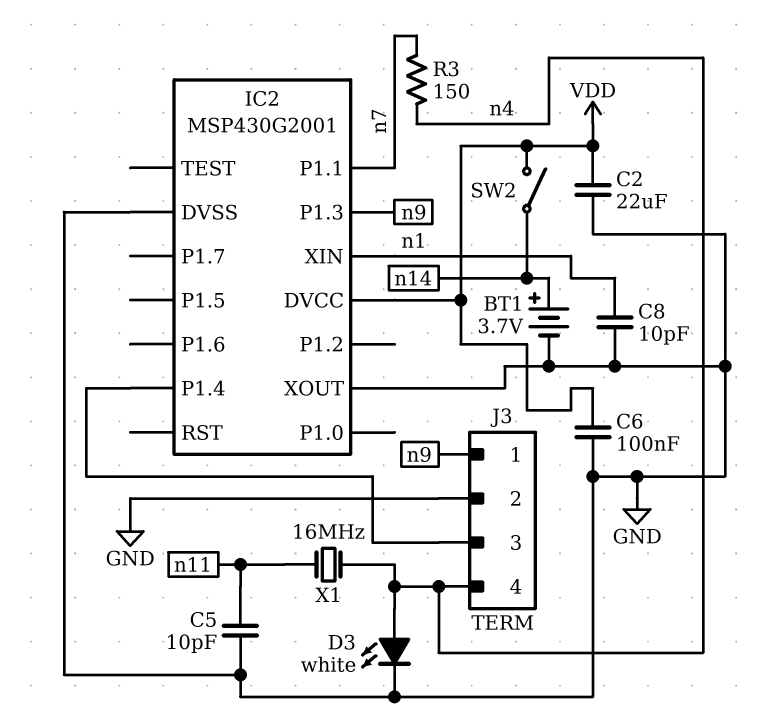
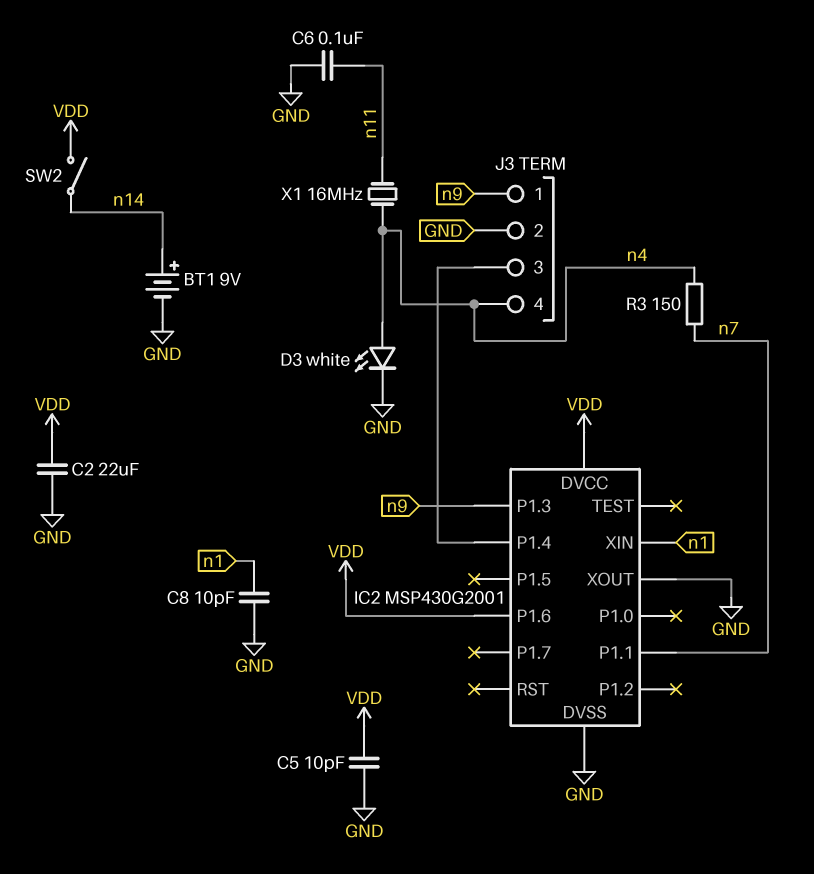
BT1: 3.7V (plus n14, minus GND) -> 9V (plus n14, minus GND)
C5: 10pF (GND, n11) -> 10pF (GND, VDD)
C6: 100nF (GND, VDD) -> 100nF (GND, n11)
IC2 pin P1.6: none -> VDD

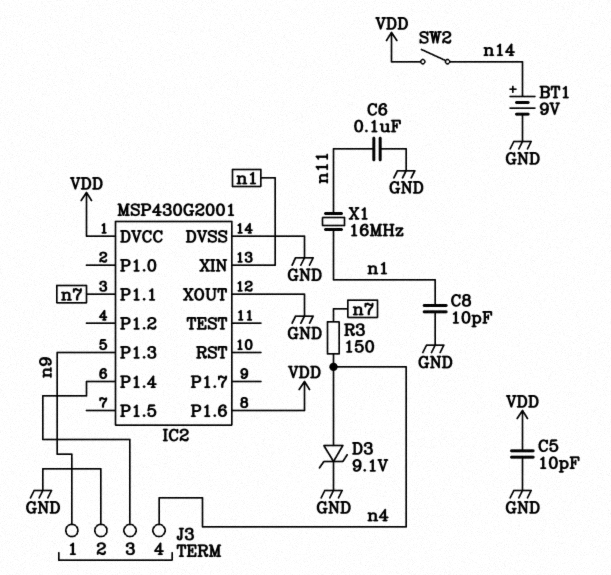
C2: 22uF (GND, VDD) -> none
D3: LED white (A n4, K GND) -> zener 9.1V (A n4, K GND)
X1: 16MHz (n4, n11) -> 16MHz (n1, n11)

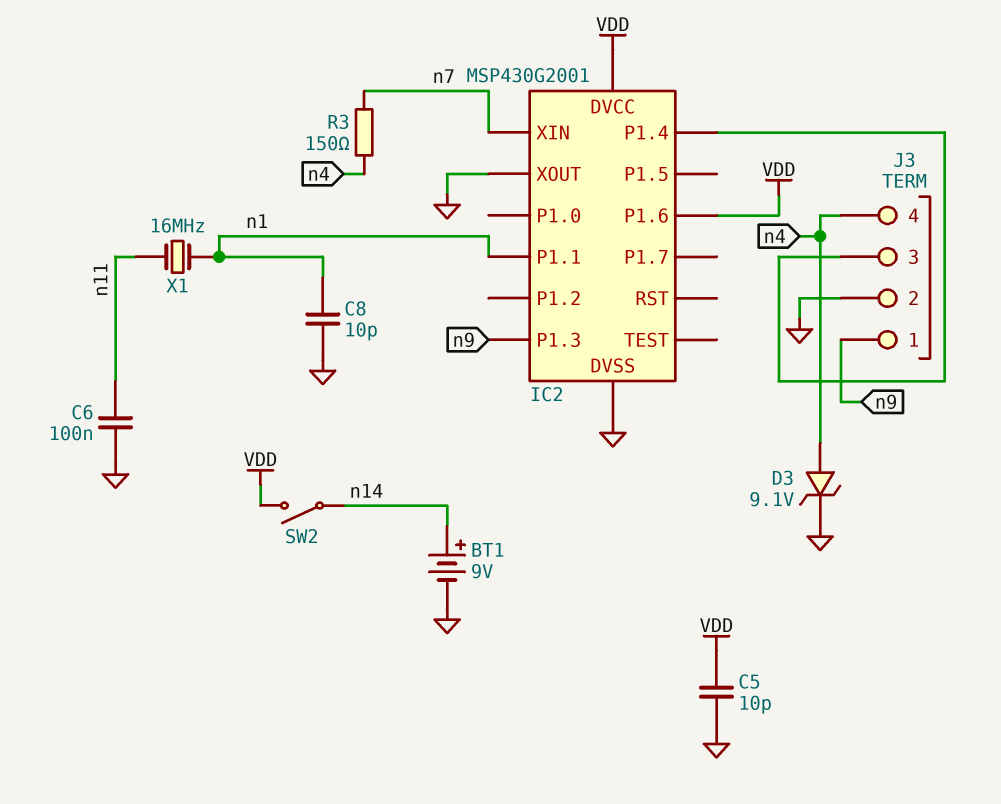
IC2 pin P1.1: n7 -> n1
IC2 pin XIN: n1 -> n7

